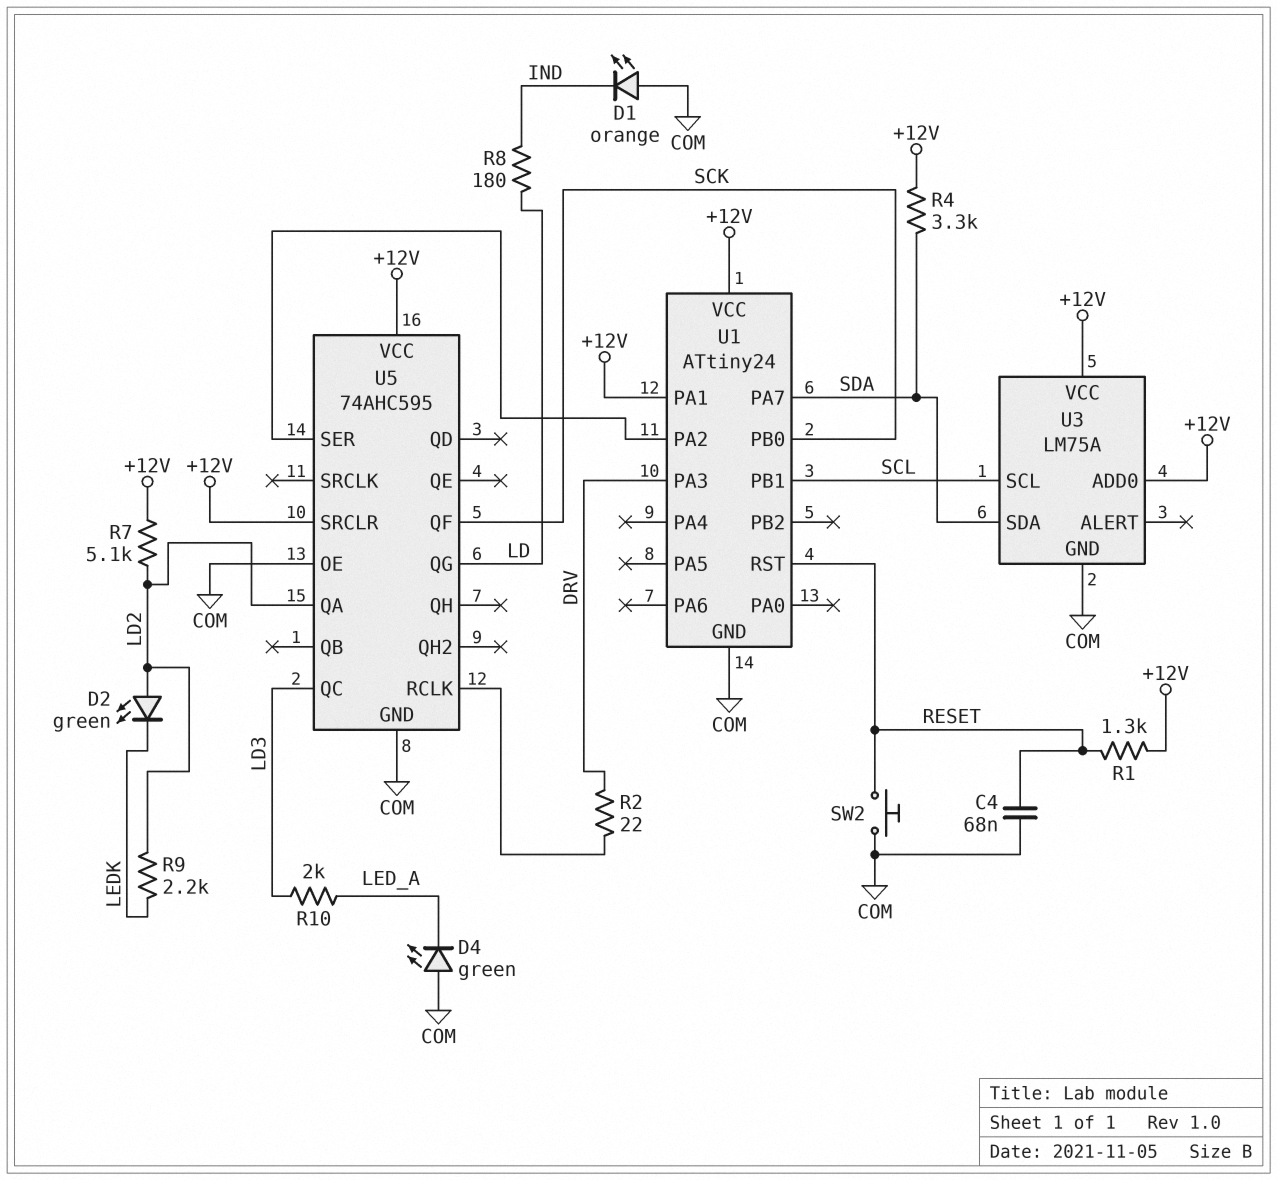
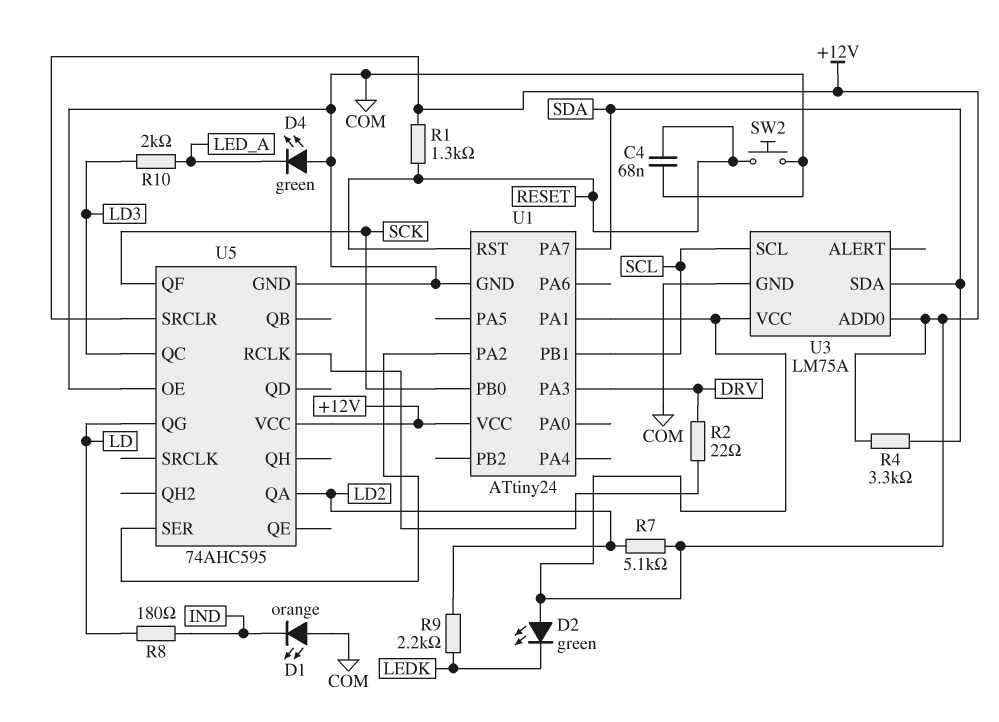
D2: LED green (A LD2, K LEDK) -> LED green (A +12V, K LEDK)

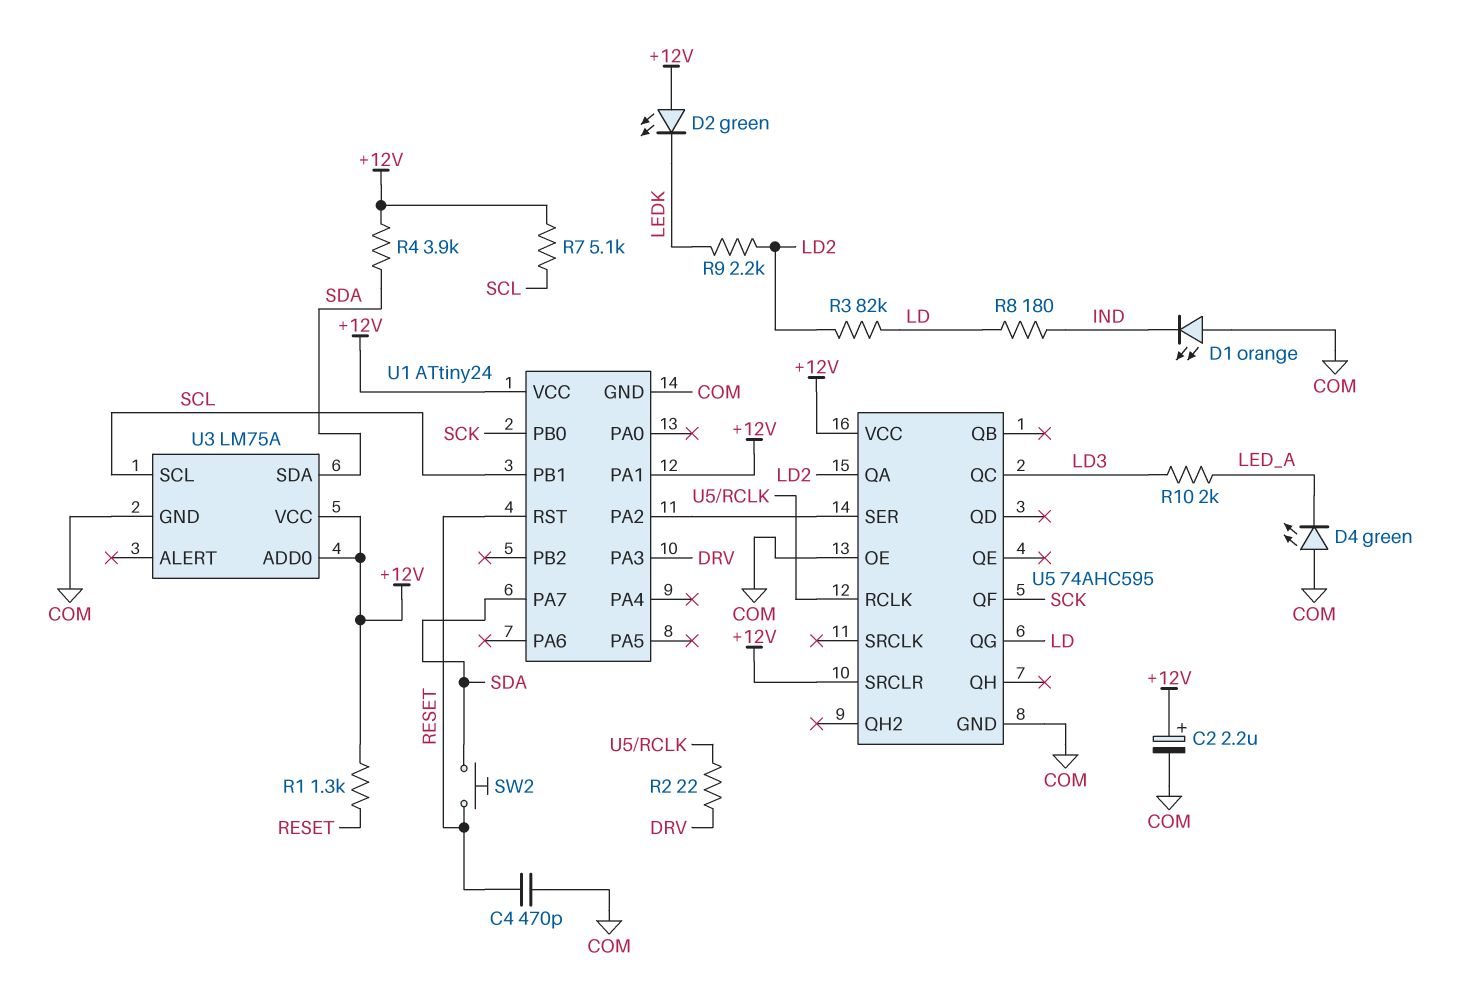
C2: none -> 2.2uF (plus +12V, minus COM)
C4: 68nF (COM, RESET) -> 470pF (COM, RESET)
R3: none -> 82k (LD, LD2)
R4: 3.3k (+12V, SDA) -> 3.9k (+12V, SDA)
R7: 5.1k (+12V, LD2) -> 5.1k (+12V, SCL)
SW2: button (COM, RESET) -> button (RESET, SDA)

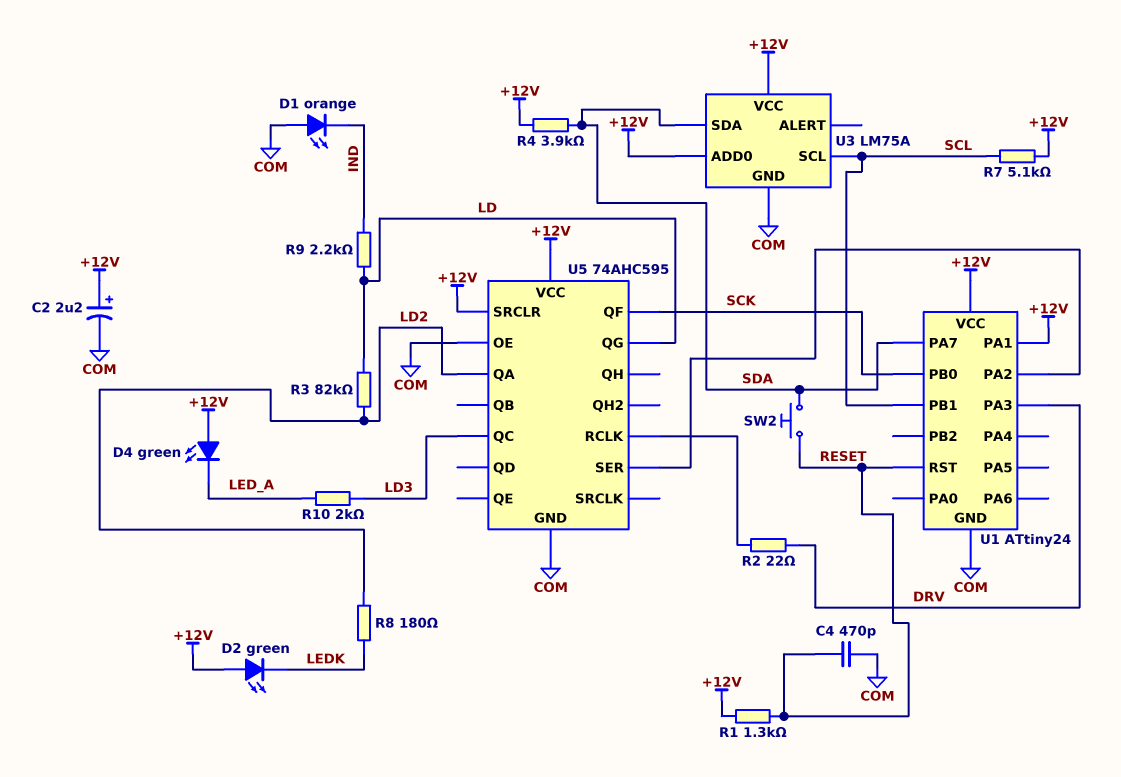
D4: LED green (A COM, K LED_A) -> LED green (A +12V, K LED_A)
R8: 180 (IND, LD) -> 180 (LD2, LEDK)
R9: 2.2k (LD2, LEDK) -> 2.2k (IND, LD)

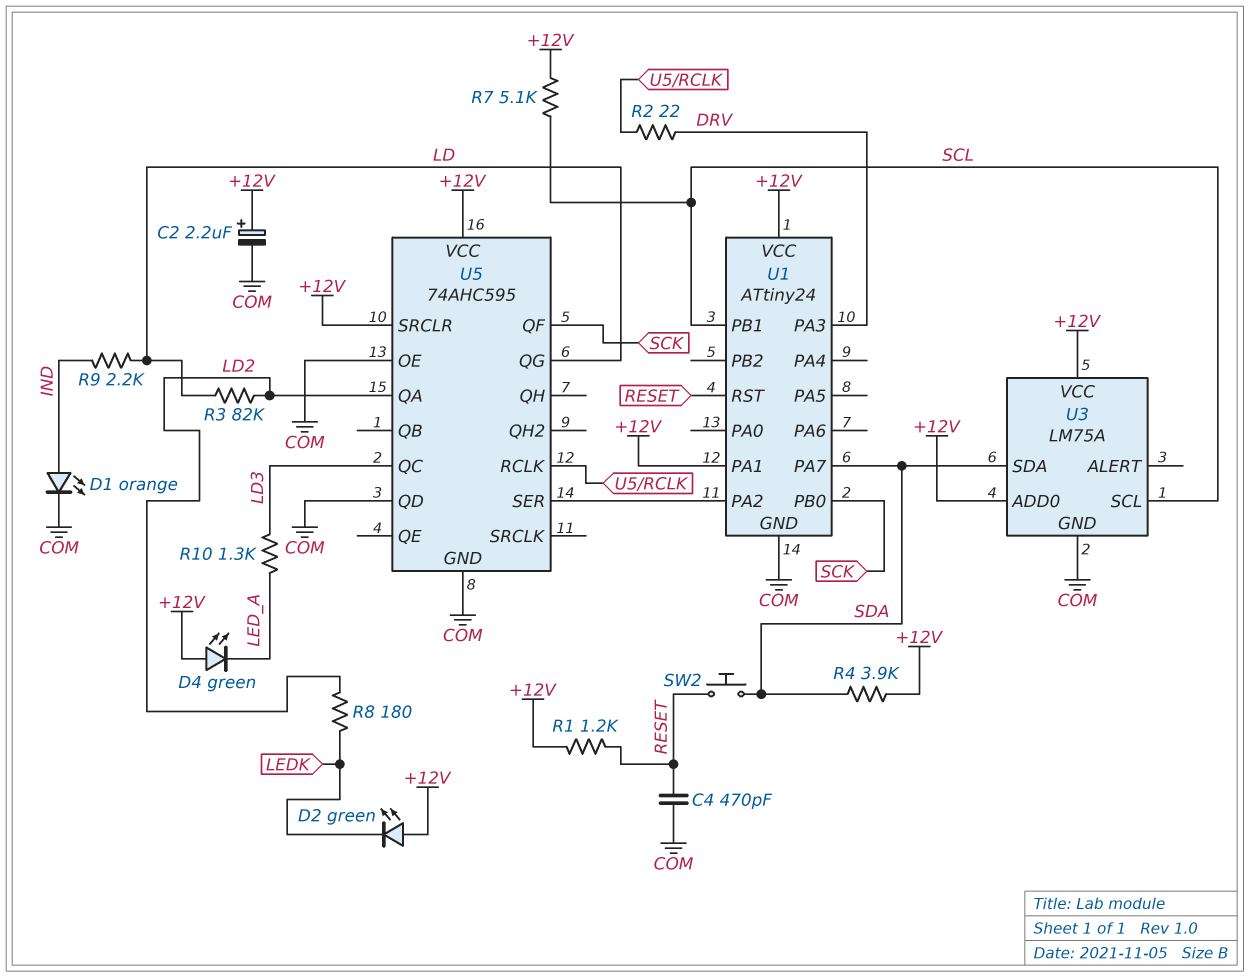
D1: LED orange (A COM, K IND) -> LED orange (A IND, K COM)
R1: 1.3k (+12V, RESET) -> 1.2k (+12V, RESET)
R10: 2k (LD3, LED_A) -> 1.3k (LD3, LED_A)
U5 pin QD: none -> COM

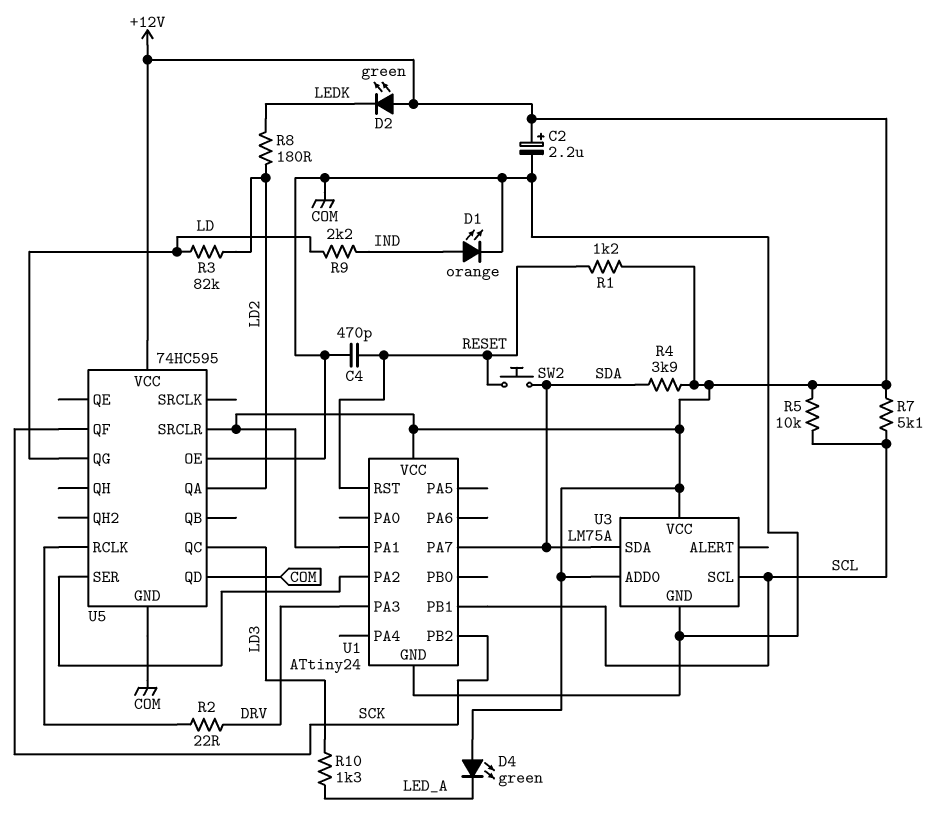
R5: none -> 10k (+12V, SCL)
U1 pin PB0: SCK -> none
U1 pin PB2: none -> SCK
U5: 74AHC595 -> 74HC595

